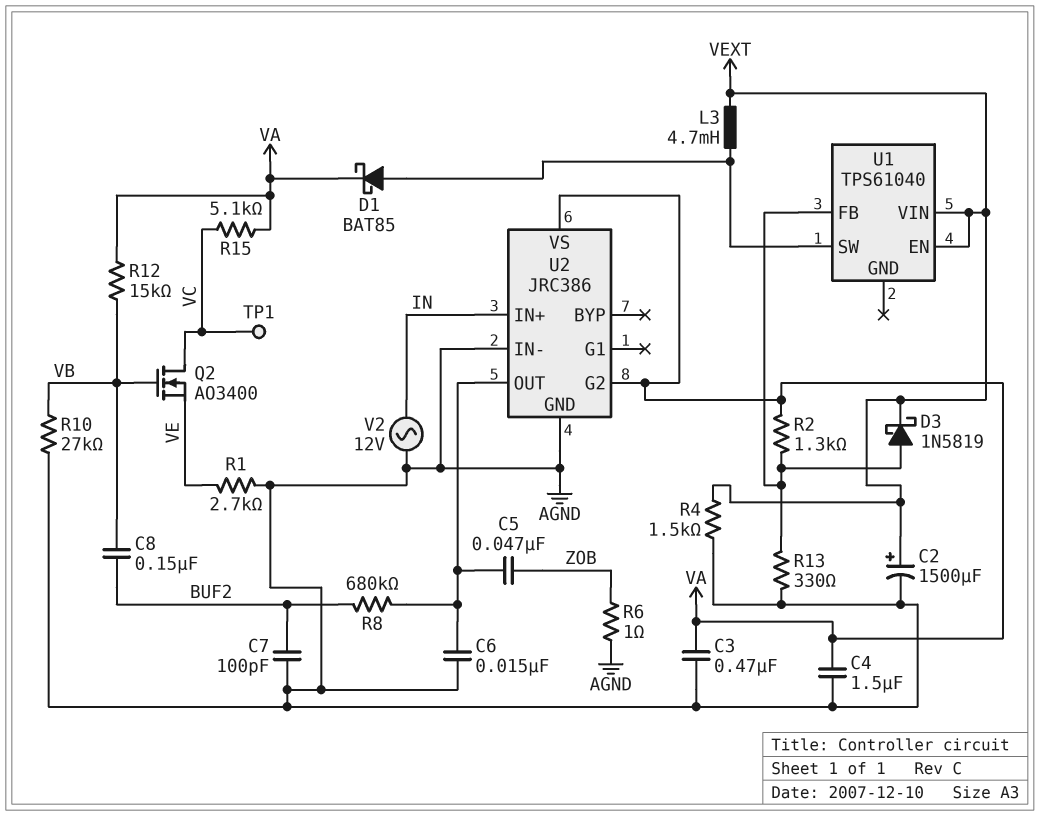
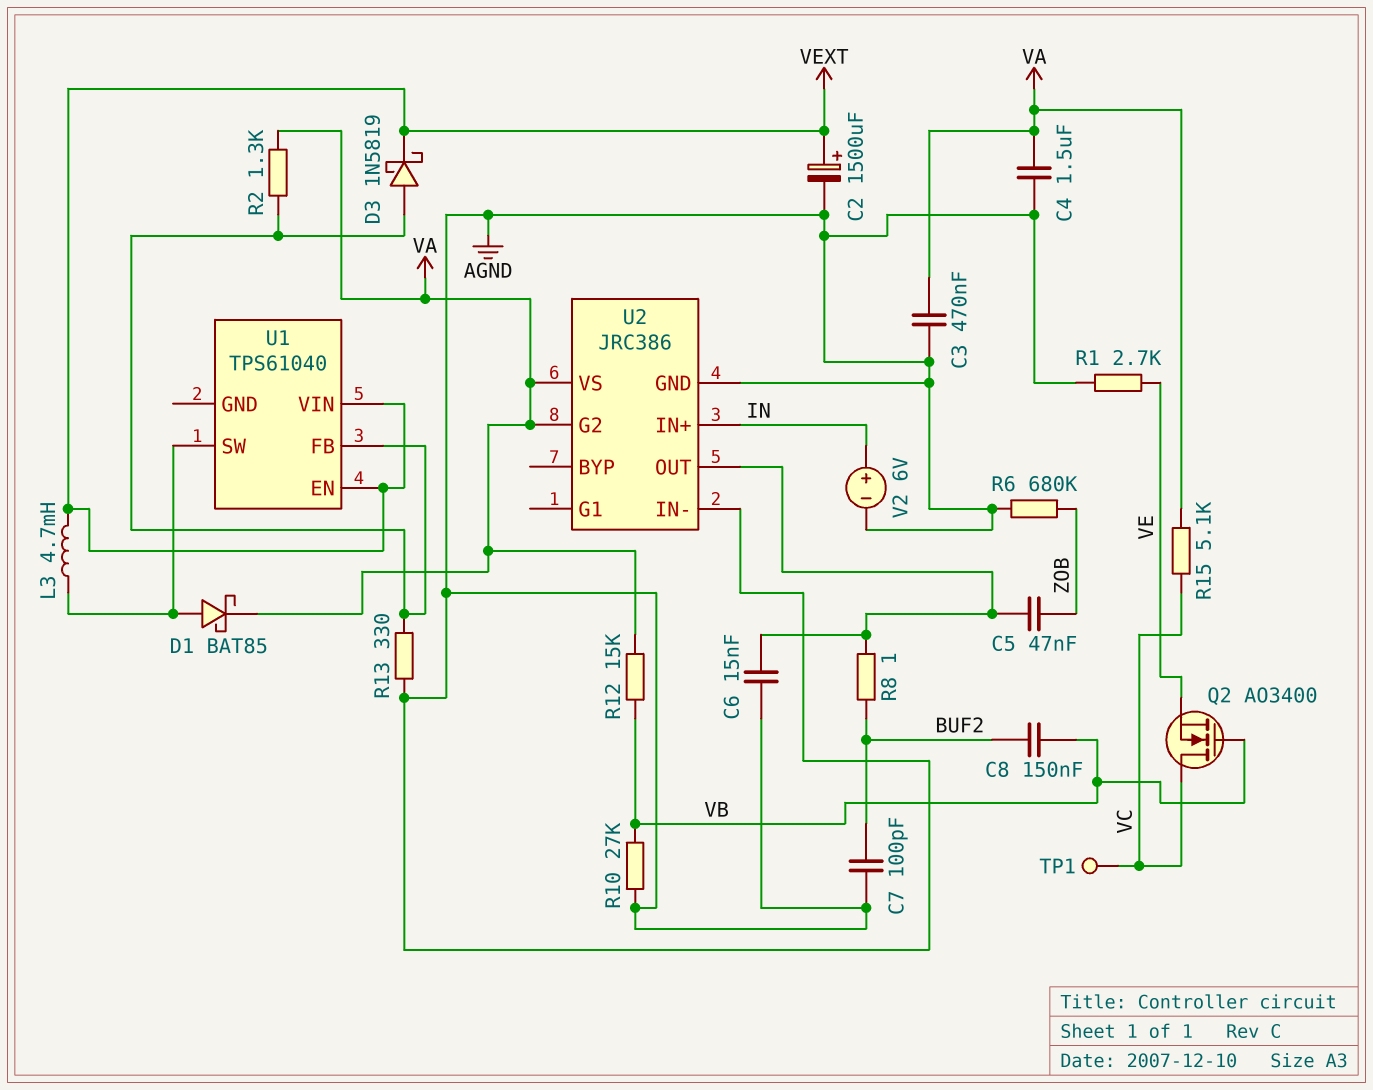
R4: 1.5k (AGND, VEXT) -> none
R6: 1 (AGND, ZOB) -> 680k (AGND, ZOB)
R8: 680k (BUF2, U2/OUT) -> 1 (BUF2, U2/OUT)
V2: AC 12V (AGND, IN) -> 6V (plus IN, minus AGND)

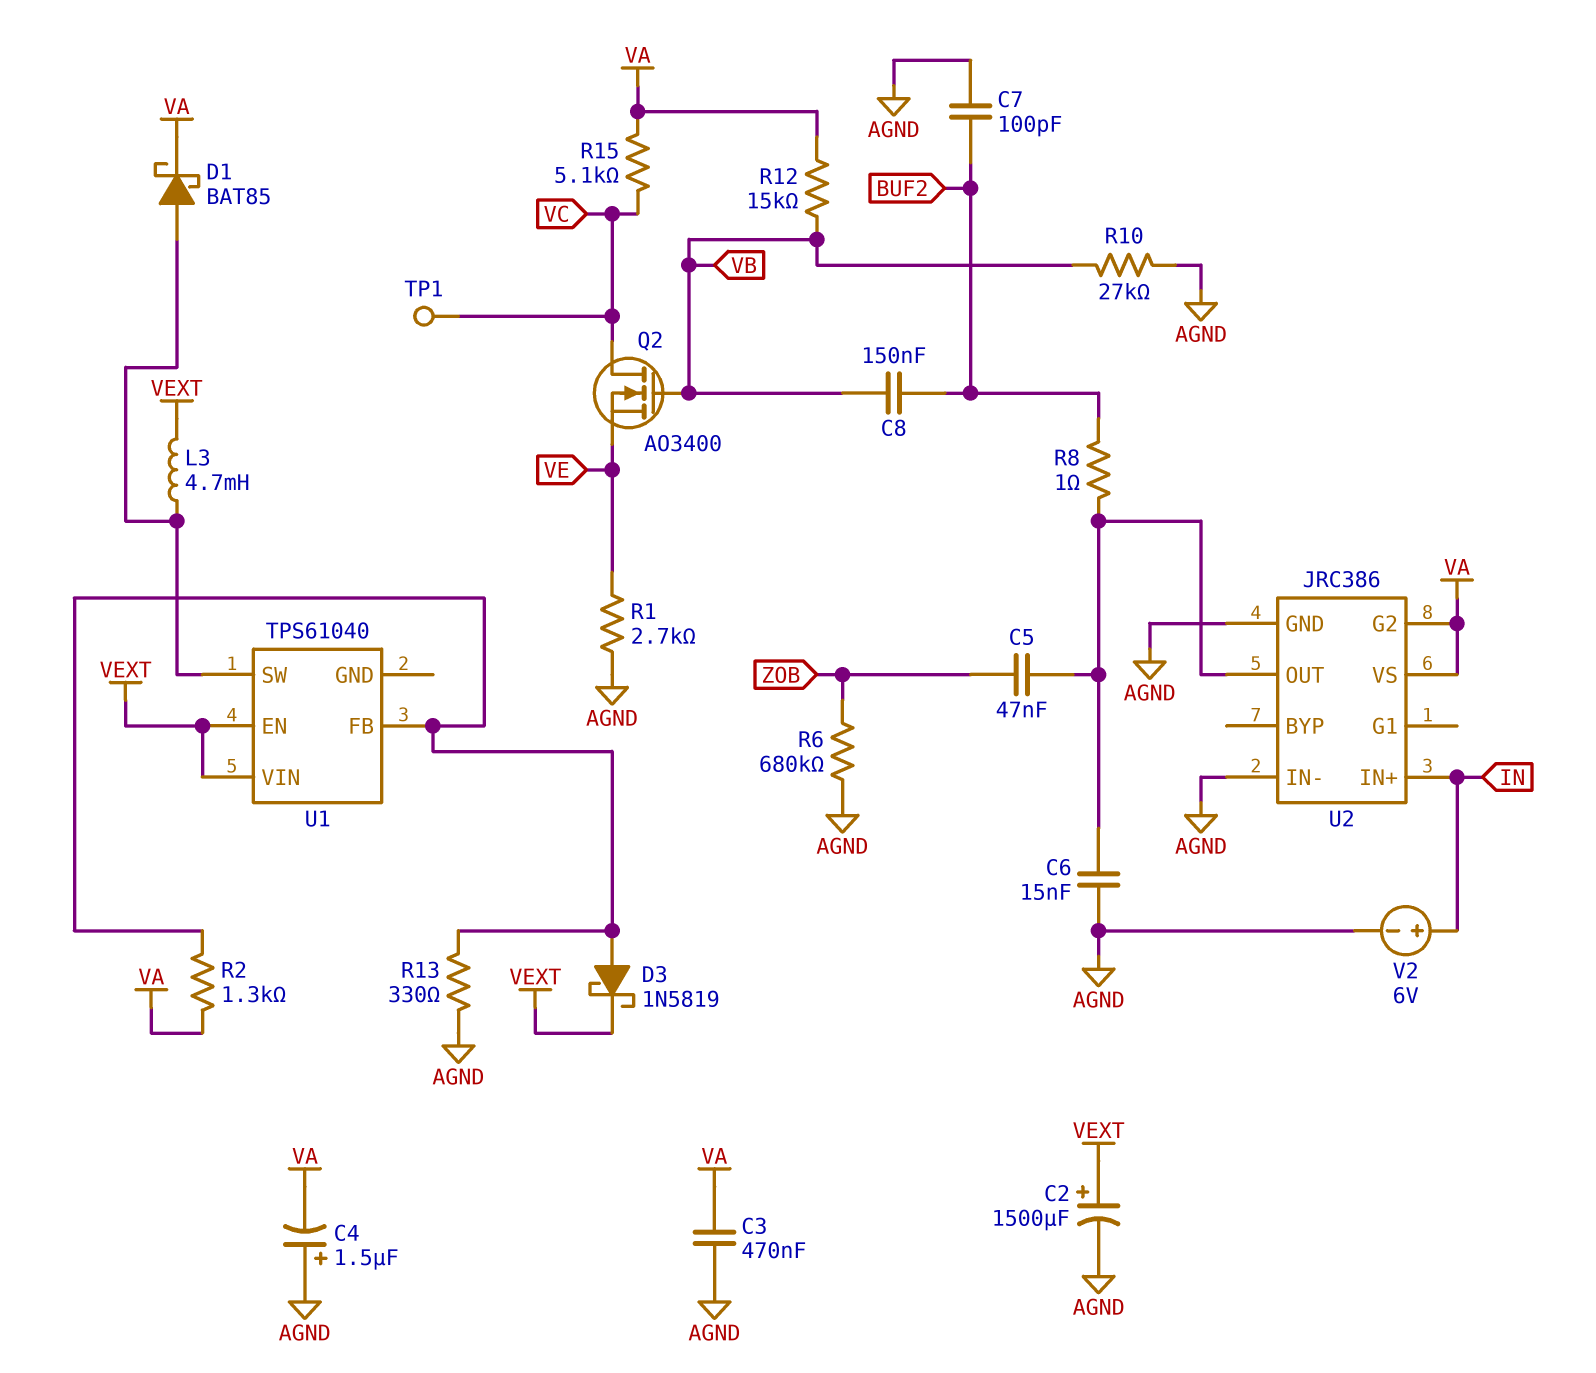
C4: 1.5uF (AGND, VA) -> 1.5uF (plus AGND, minus VA)

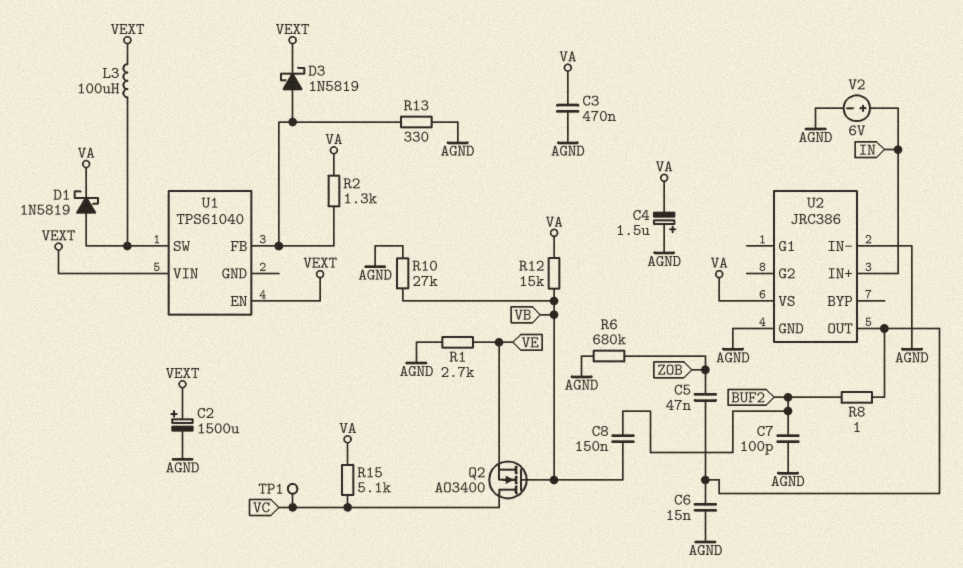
D1: schottky BAT85 (A U1/SW, K VA) -> schottky 1N5819 (A U1/SW, K VA)
L3: 4.7mH (U1/SW, VEXT) -> 100uH (U1/SW, VEXT)
U2 pin G2: VA -> none

